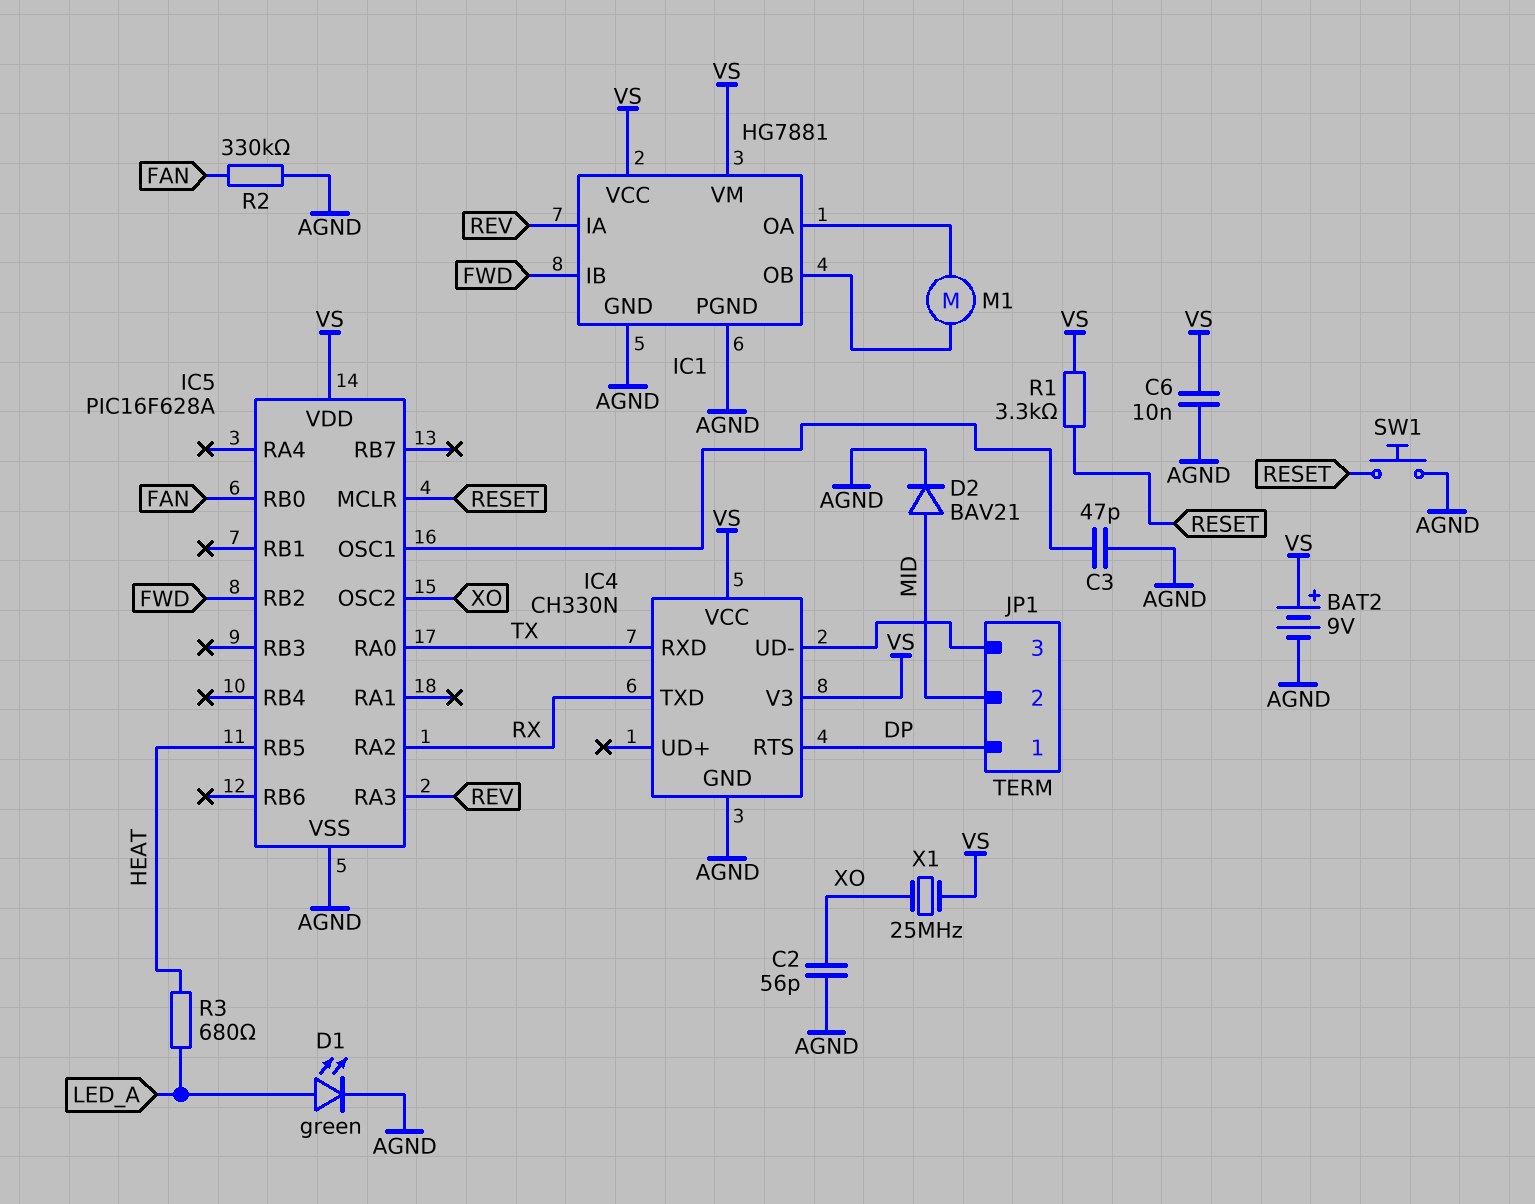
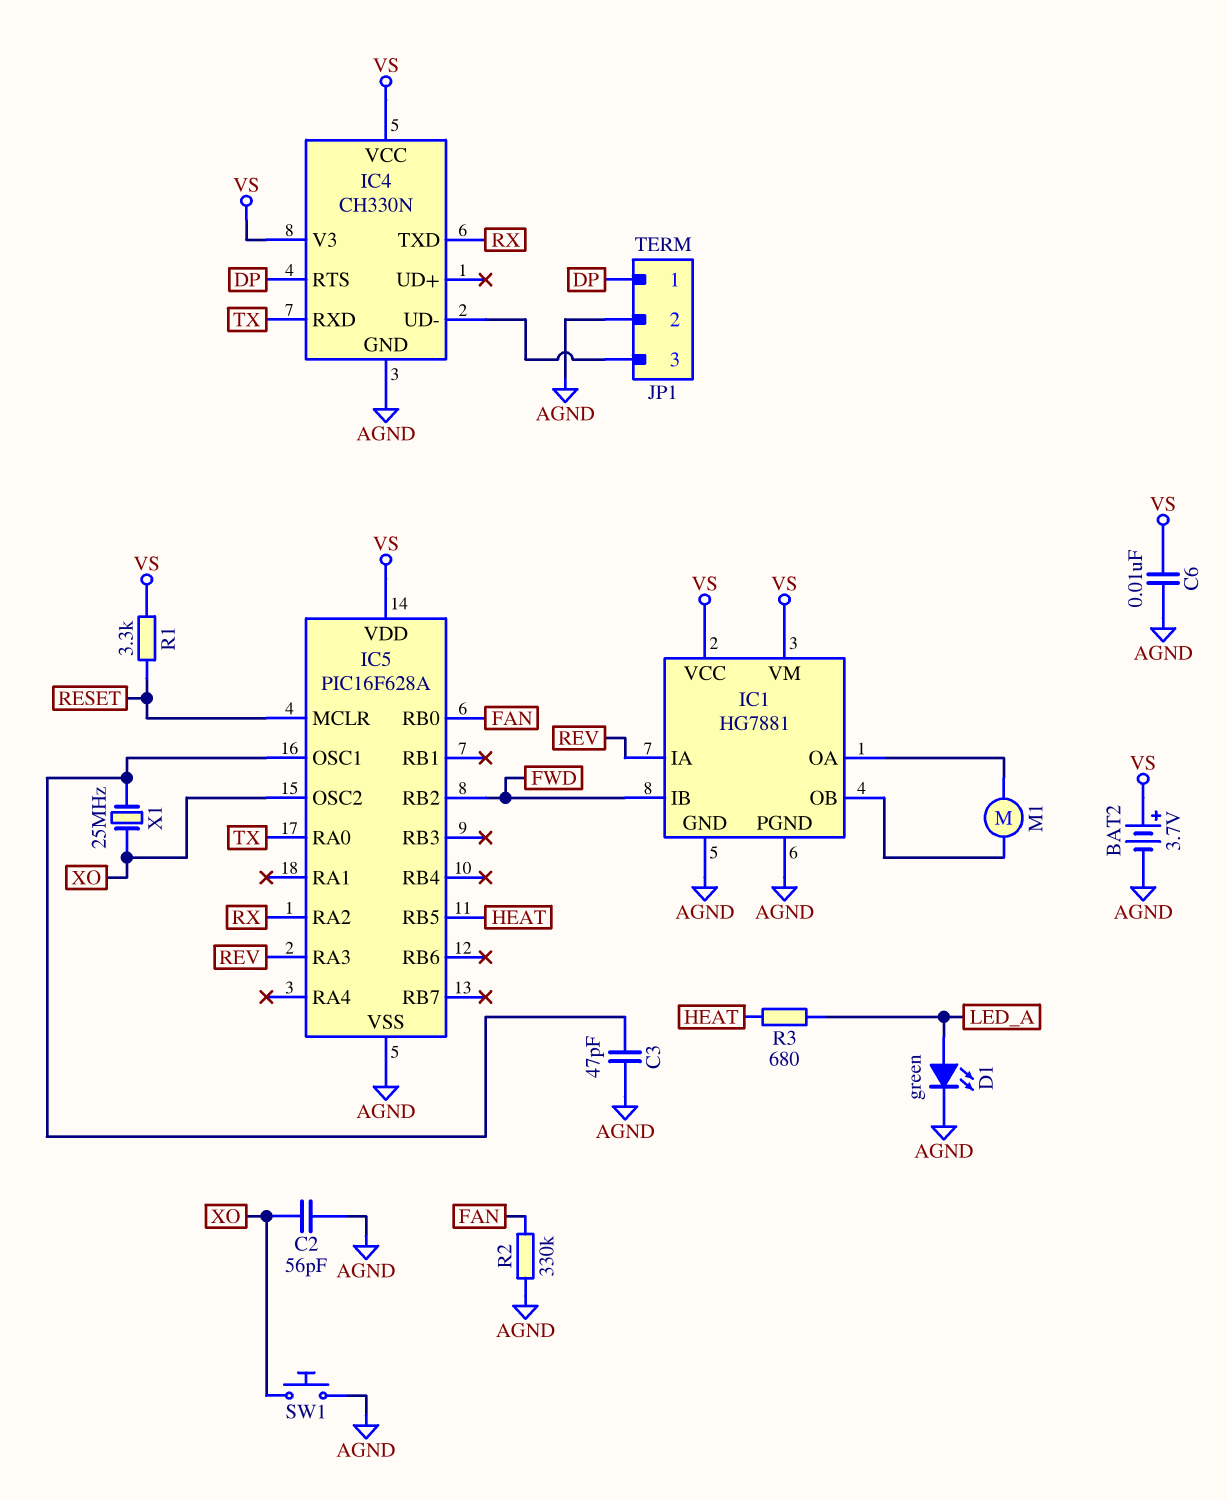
BAT2: 9V (plus VS, minus AGND) -> 3.7V (plus VS, minus AGND)
D2: diode BAV21 (A MID, K AGND) -> none
JP1 pin 2: MID -> AGND
SW1: button (AGND, RESET) -> button (AGND, XO)
X1: 25MHz (VS, XO) -> 25MHz (IC5/OSC1, XO)

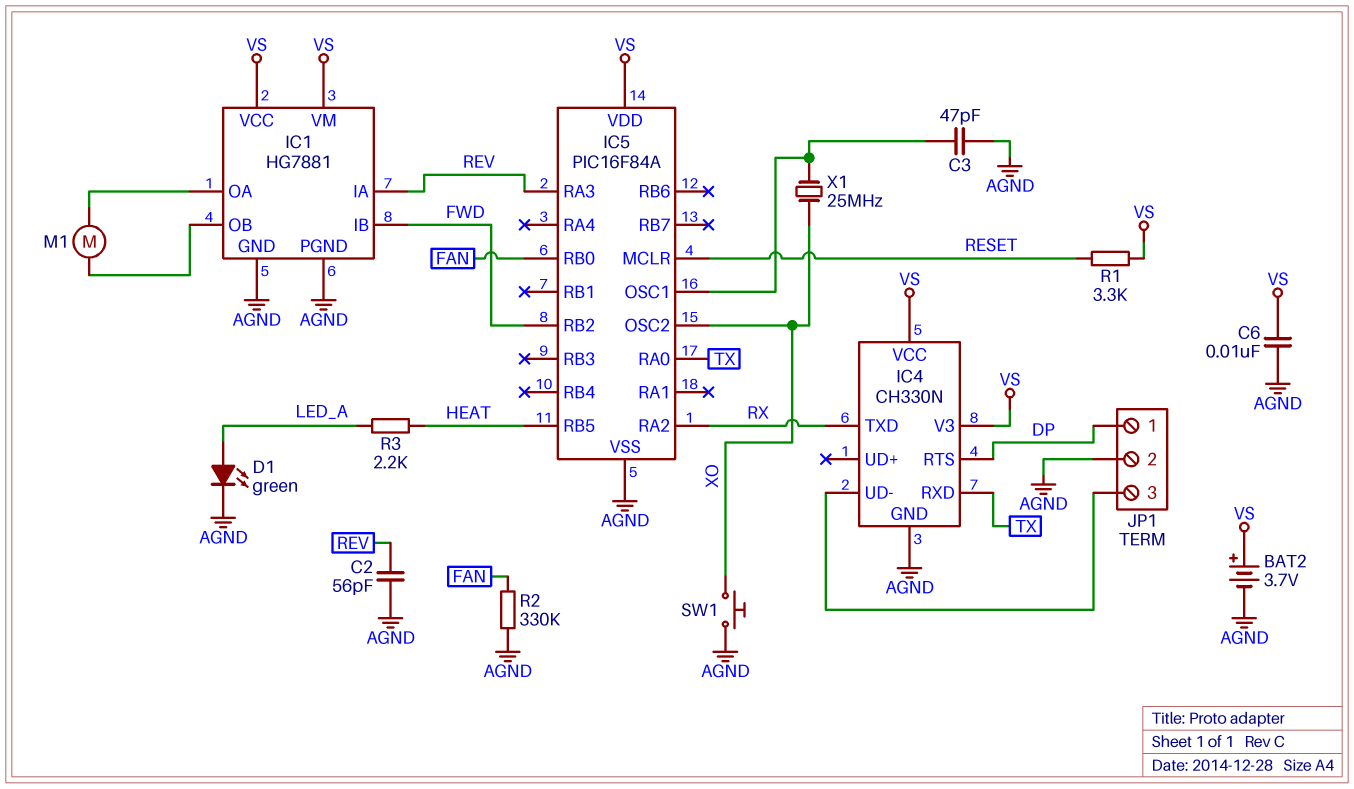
C2: 56pF (AGND, XO) -> 56pF (AGND, REV)
IC5: PIC16F628A -> PIC16F84A
R3: 680 (HEAT, LED_A) -> 2.2k (HEAT, LED_A)

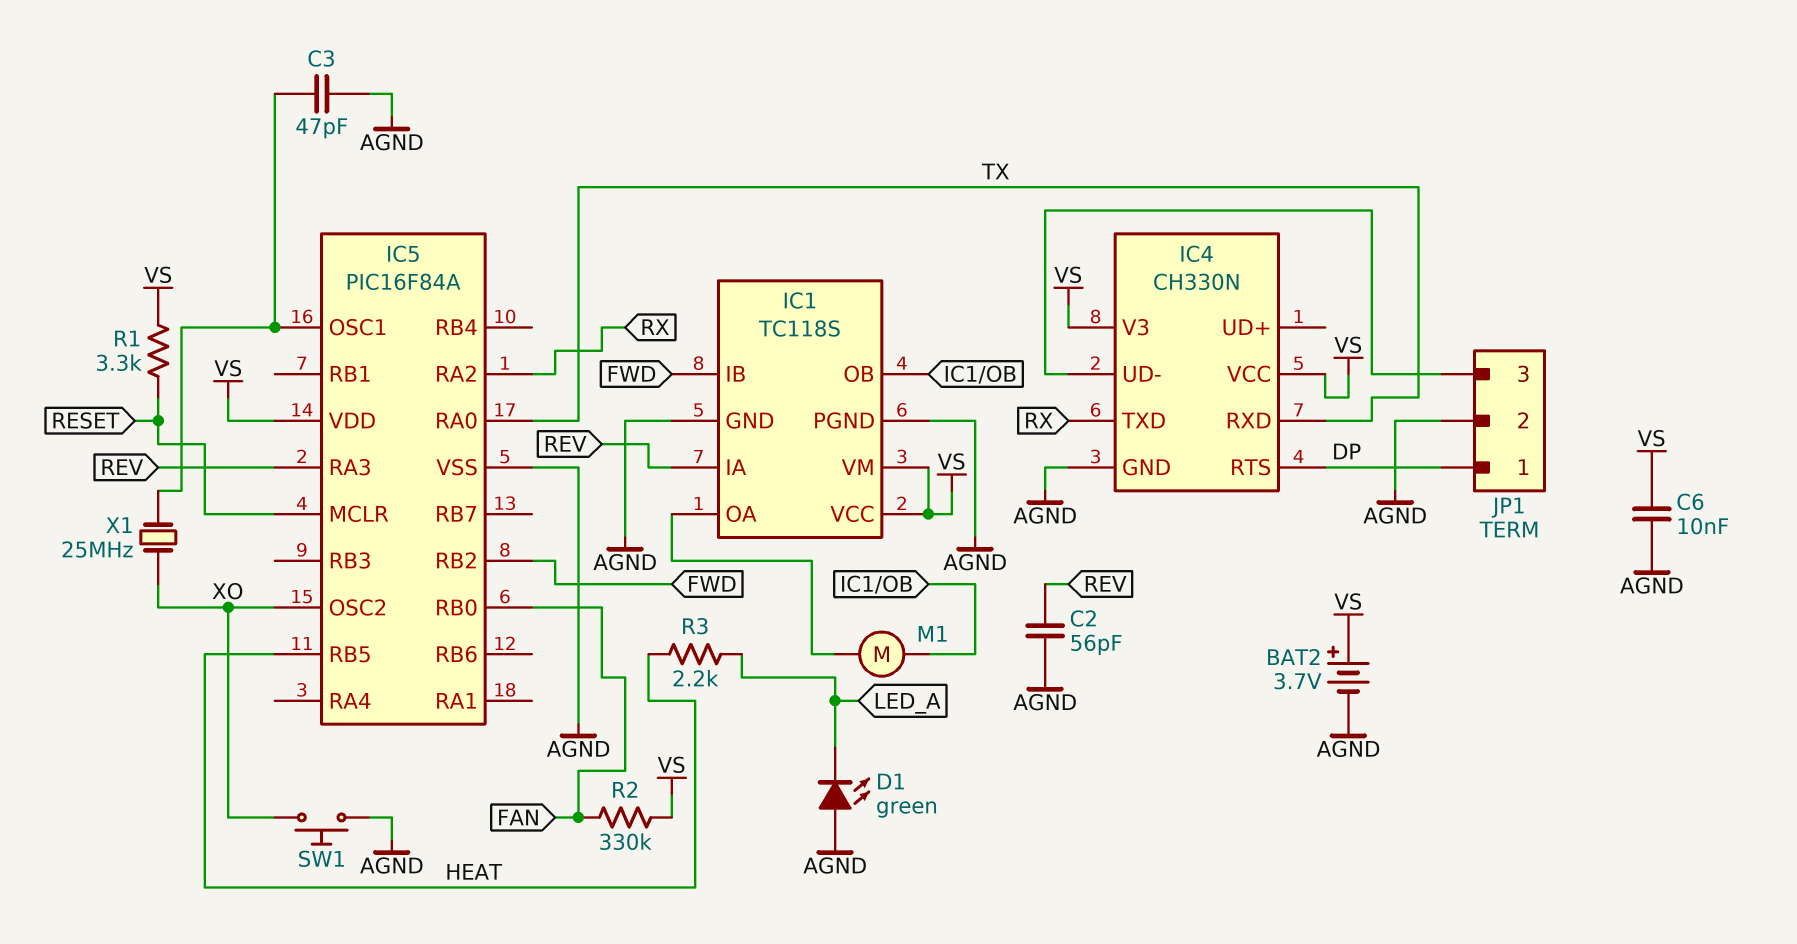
D1: LED green (A LED_A, K AGND) -> LED green (A AGND, K LED_A)
IC1: HG7881 -> TC118S
R2: 330k (AGND, FAN) -> 330k (FAN, VS)

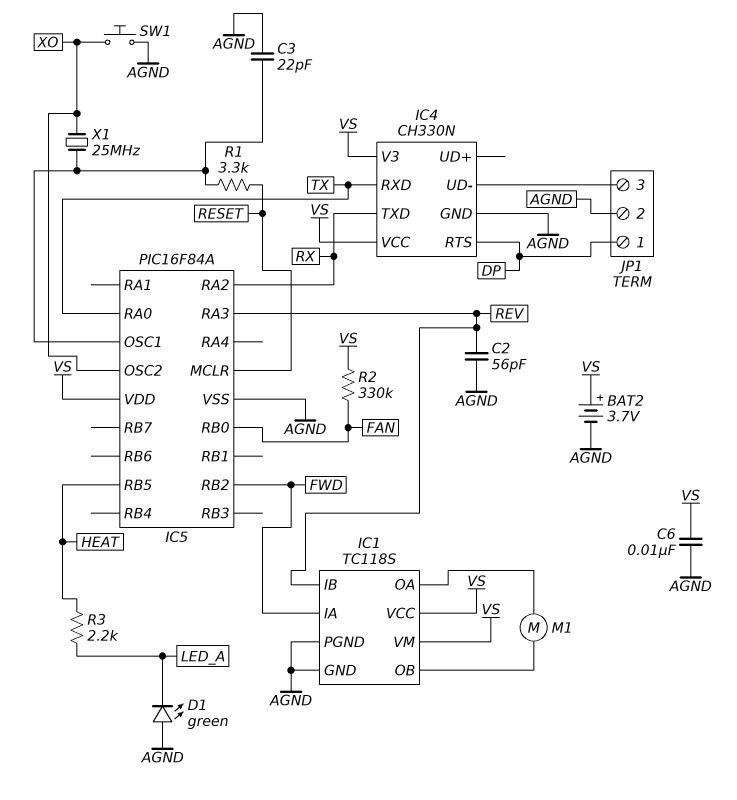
C3: 47pF (AGND, IC5/OSC1) -> 22pF (AGND, IC5/OSC1)
IC1 pin IA: REV -> FWD
IC1 pin IB: FWD -> REV
R1: 3.3k (RESET, VS) -> 3.3k (IC5/OSC1, RESET)

